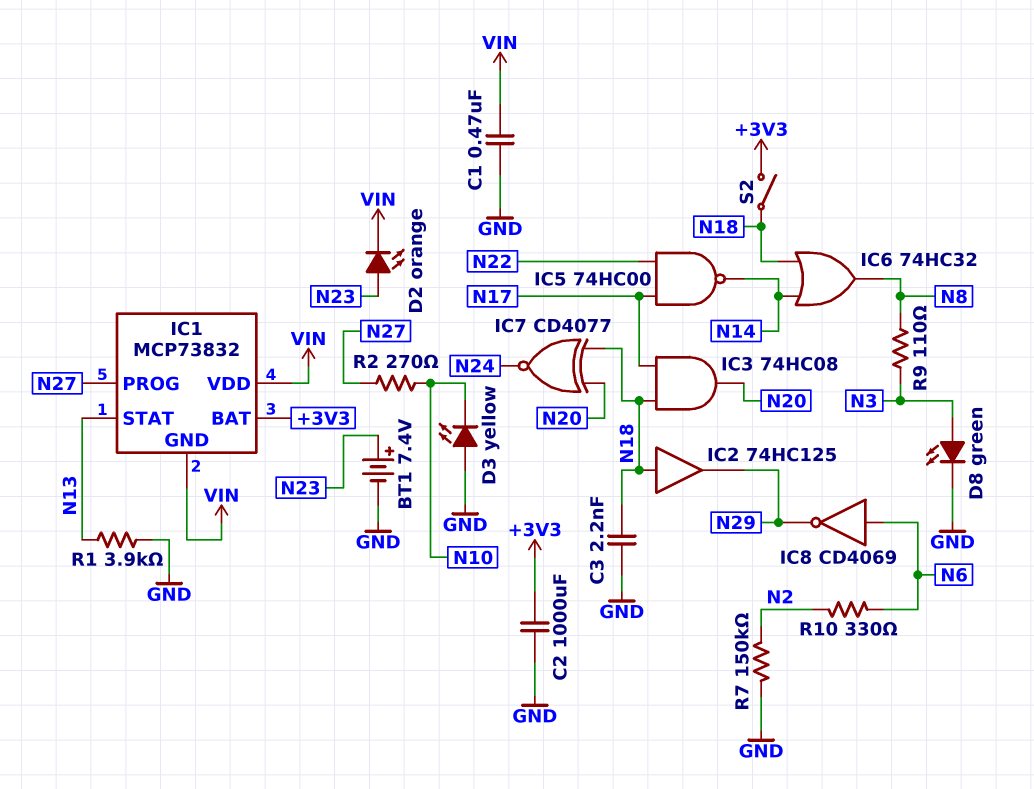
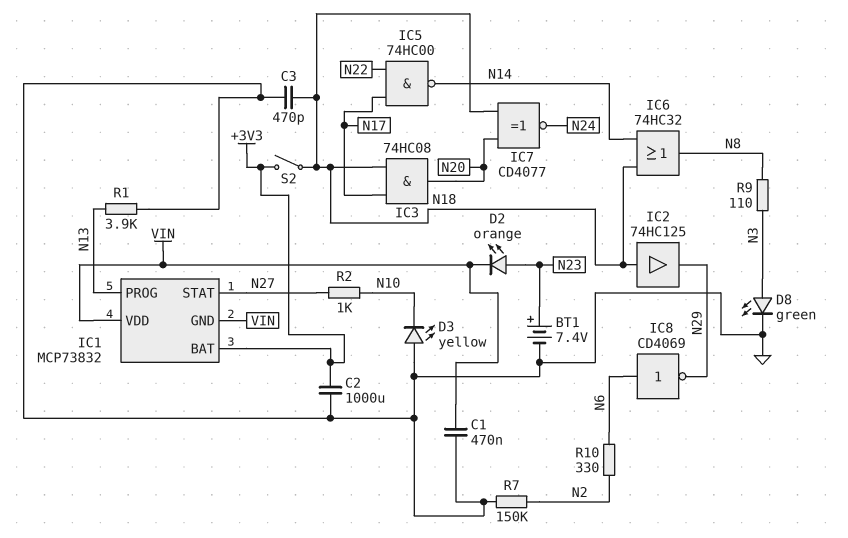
C3: 2.2nF (GND, N18) -> 470pF (GND, N18)
IC1 pin PROG: N27 -> N13
IC1 pin STAT: N13 -> N27
R2: 270 (N10, N27) -> 1k (N10, N27)

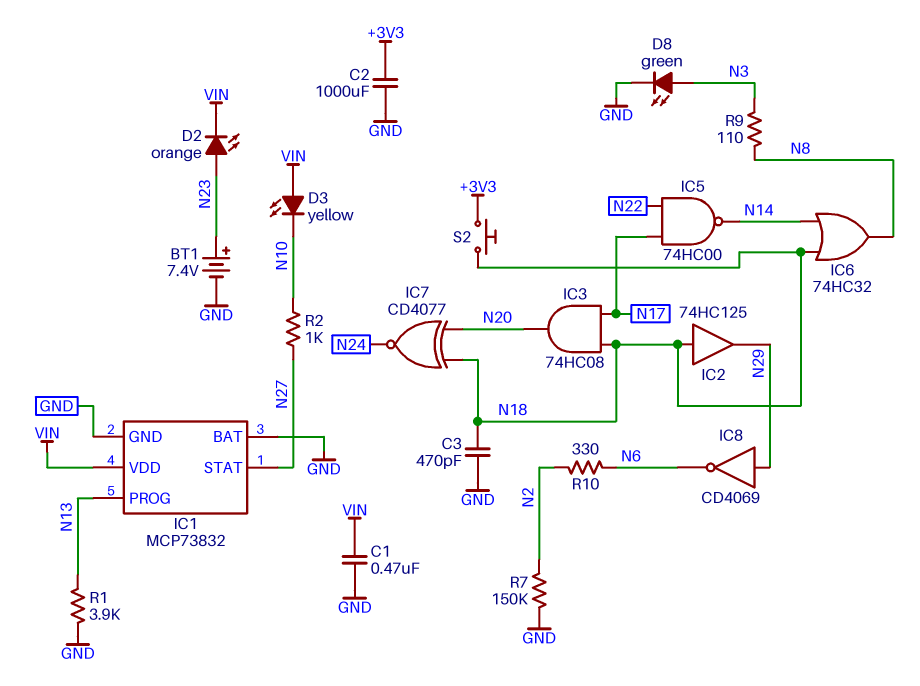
D3: LED yellow (A GND, K N10) -> LED yellow (A VIN, K N10)
IC1 pin BAT: +3V3 -> GND
IC1 pin GND: VIN -> GND
IC8: NOT CD4069 (in N6, out N29) -> NOT CD4069 (in N29, out N6)
S2: switch (+3V3, N18) -> button (+3V3, N18)

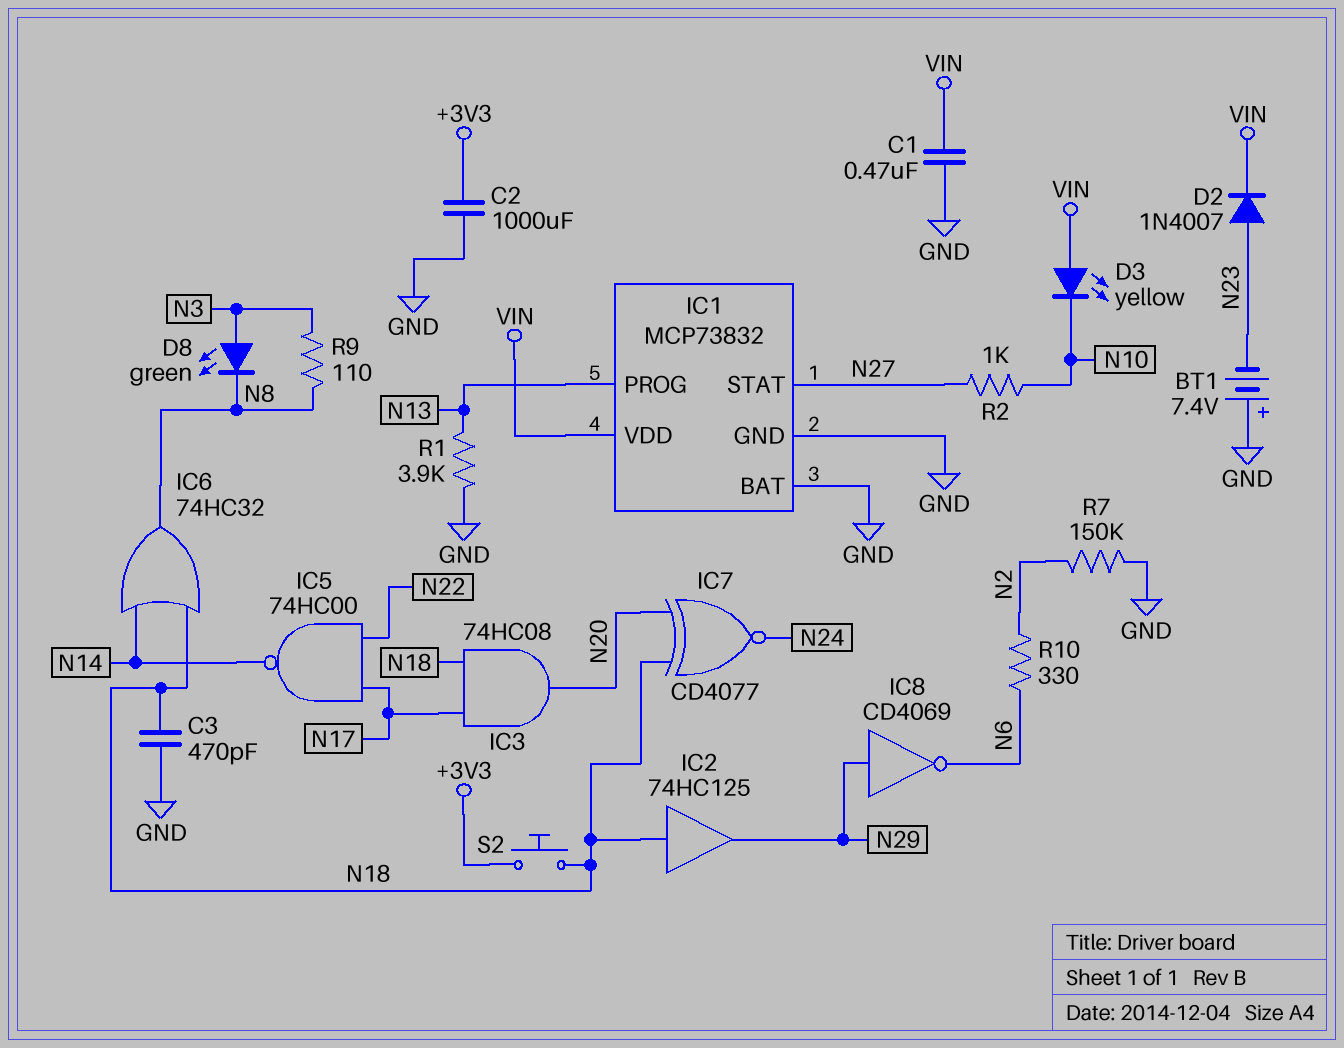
BT1: 7.4V (plus N23, minus GND) -> 7.4V (plus GND, minus N23)
D2: LED orange (A N23, K VIN) -> diode 1N4007 (A N23, K VIN)
D8: LED green (A N3, K GND) -> LED green (A N3, K N8)

